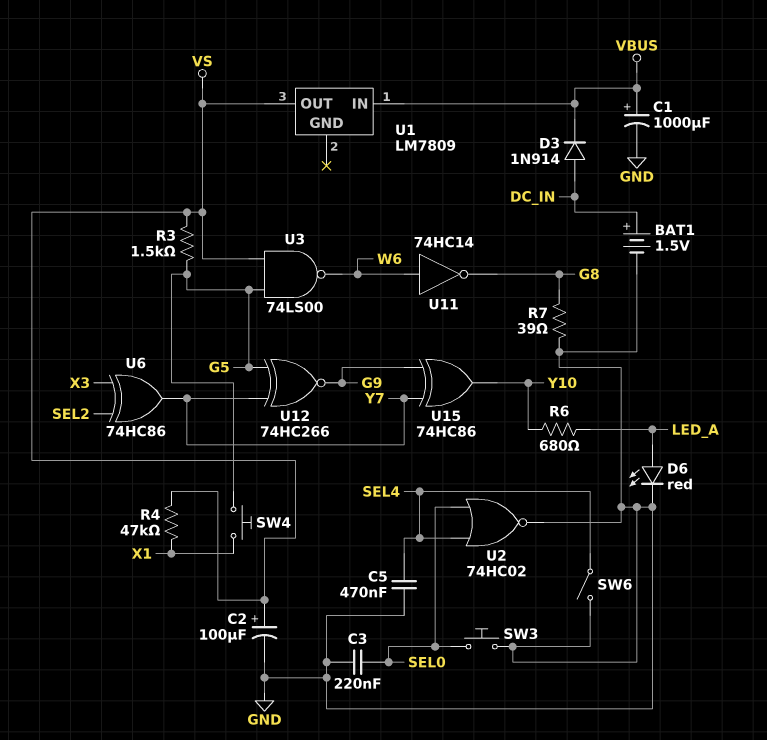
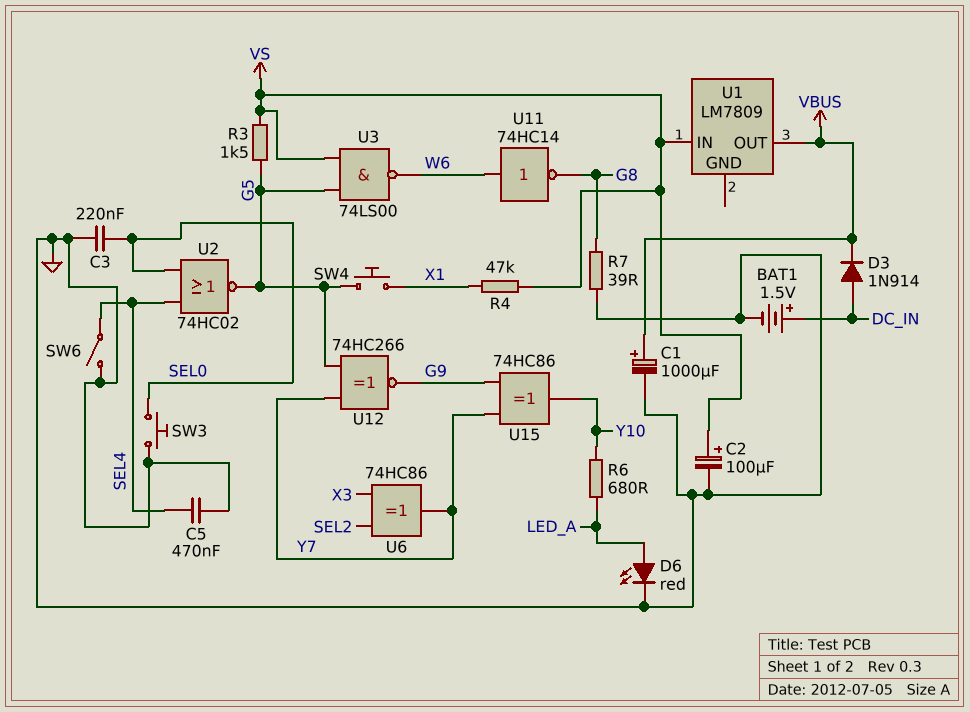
U1 pin IN: VBUS -> VS
U1 pin OUT: VS -> VBUS
U2: NOR 74HC02 (in SEL0, in SEL4, out GND) -> NOR 74HC02 (in SEL0, in SEL4, out G5)

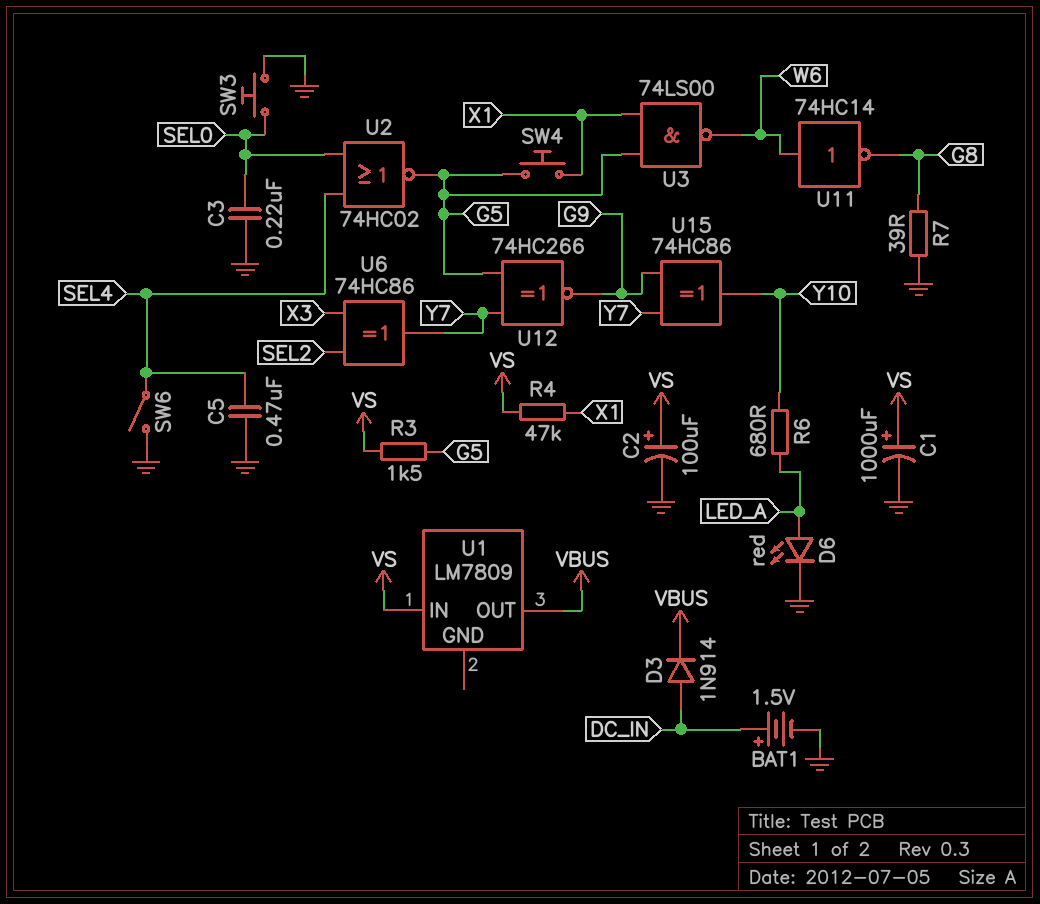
C1: 1000uF (plus VBUS, minus GND) -> 1000uF (plus VS, minus GND)
U3: NAND 74LS00 (in G5, in VS, out W6) -> NAND 74LS00 (in G5, in X1, out W6)

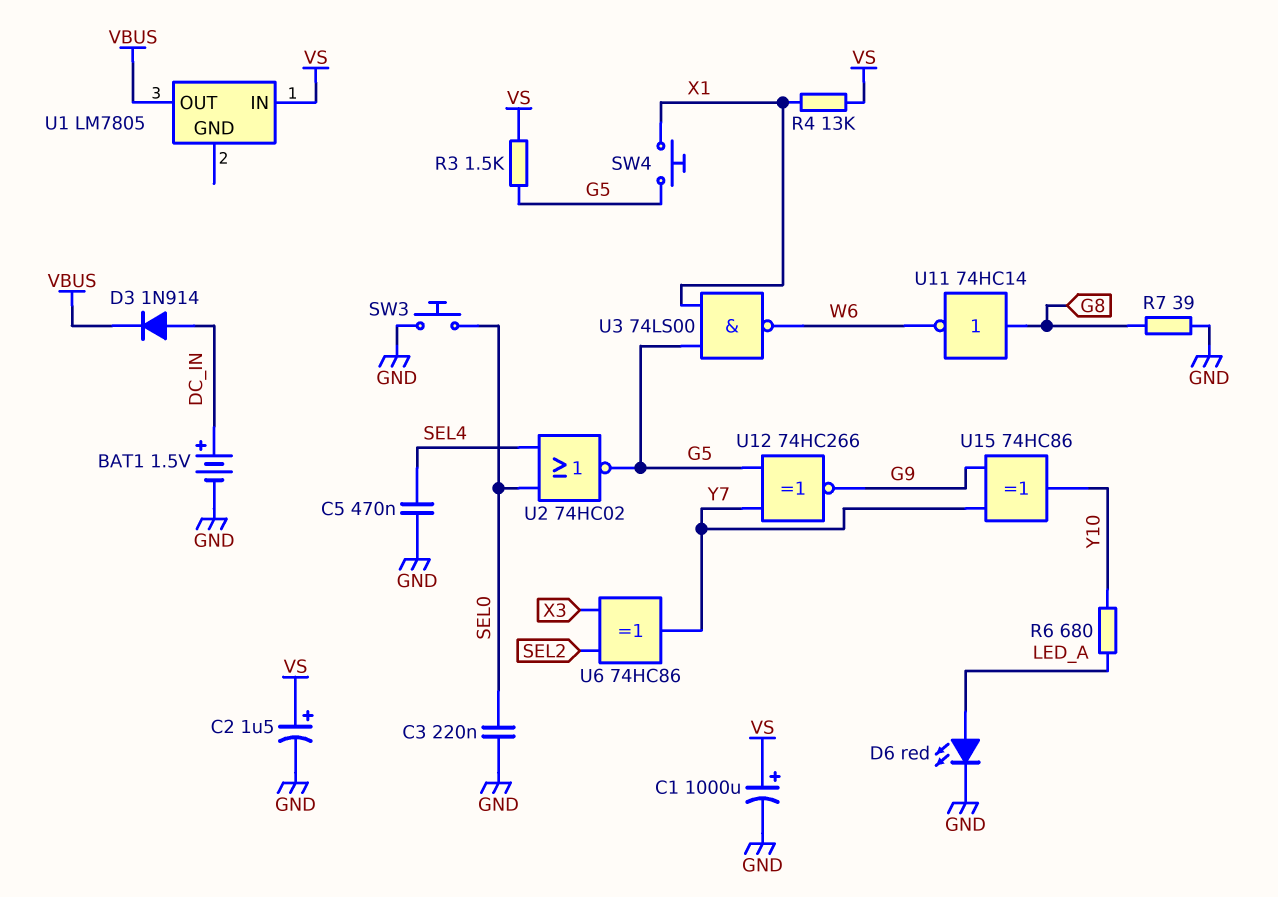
C2: 100uF (plus VS, minus GND) -> 1.5uF (plus VS, minus GND)
R4: 47k (VS, X1) -> 13k (VS, X1)
SW6: switch (GND, SEL4) -> none
U1: LM7809 -> LM7805
U11: NOT 74HC14 (in W6, out G8) -> NOT 74HC14 (in G8, out W6)

